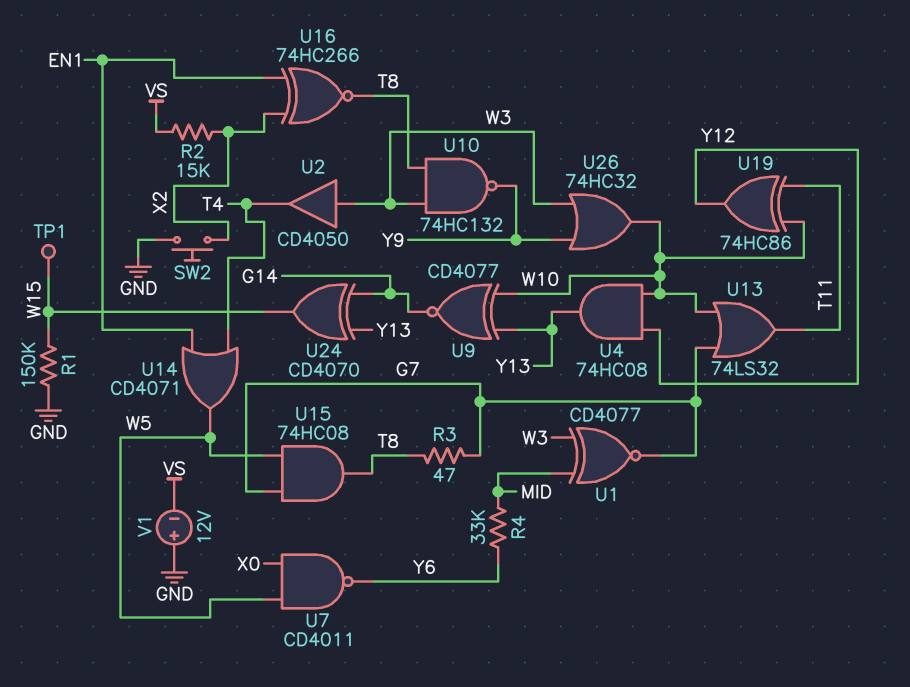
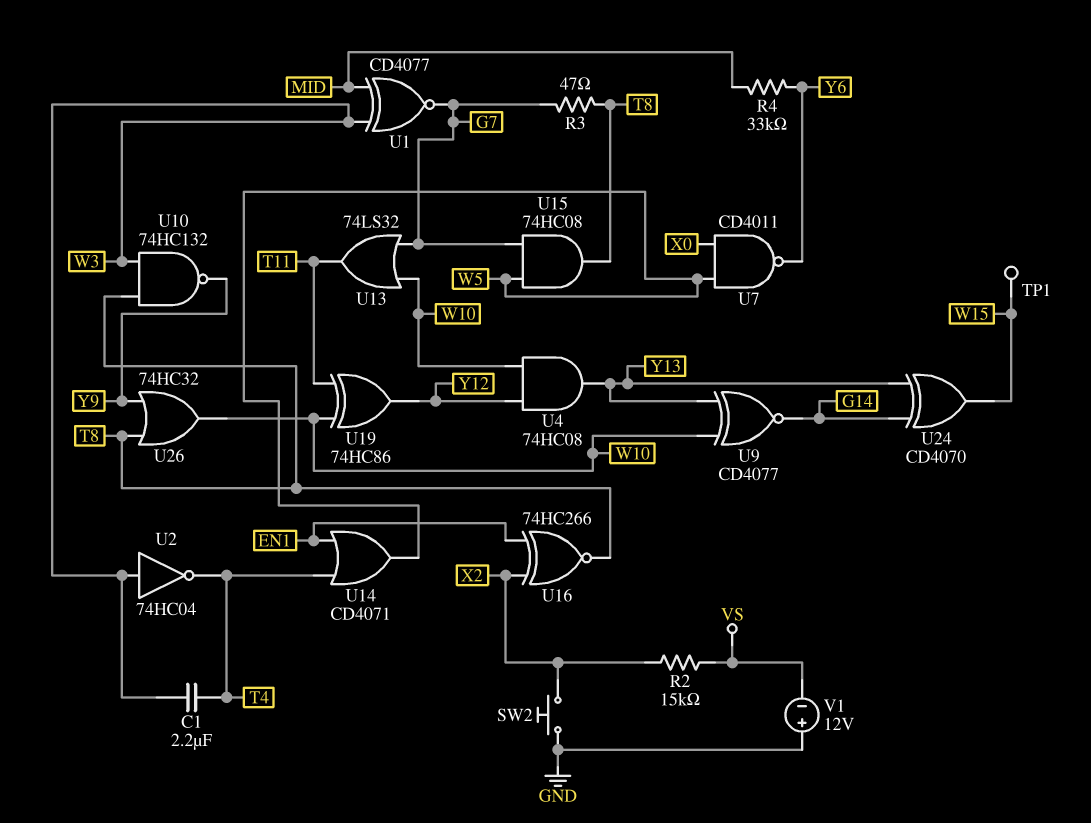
C1: none -> 2.2uF (T4, W3)
R1: 150k (GND, W15) -> none
U2: buffer CD4050 (in W3, out T4) -> NOT 74HC04 (in W3, out T4)
U26: OR 74HC32 (in W3, in Y9, out W10) -> OR 74HC32 (in T8, in Y9, out W10)

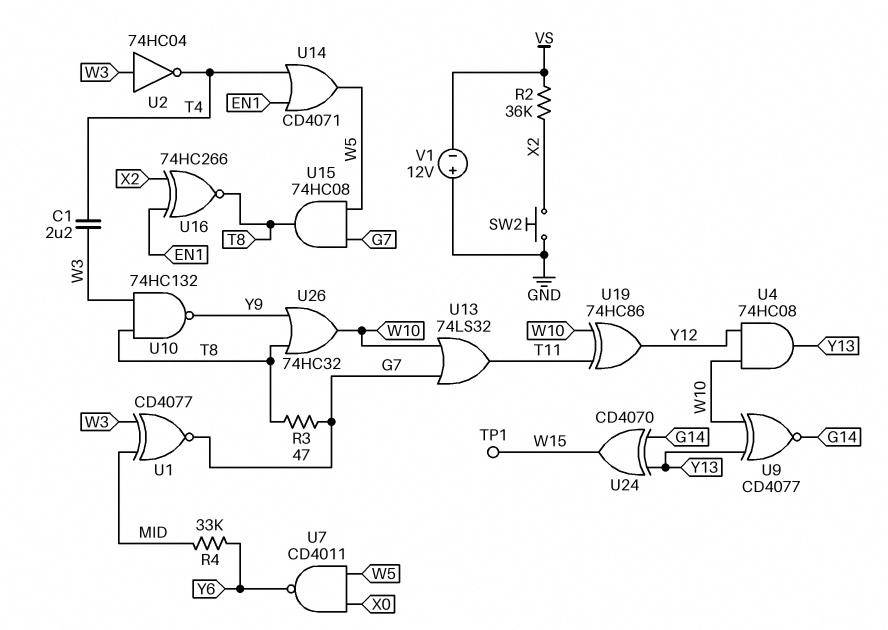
R2: 15k (VS, X2) -> 36k (VS, X2)

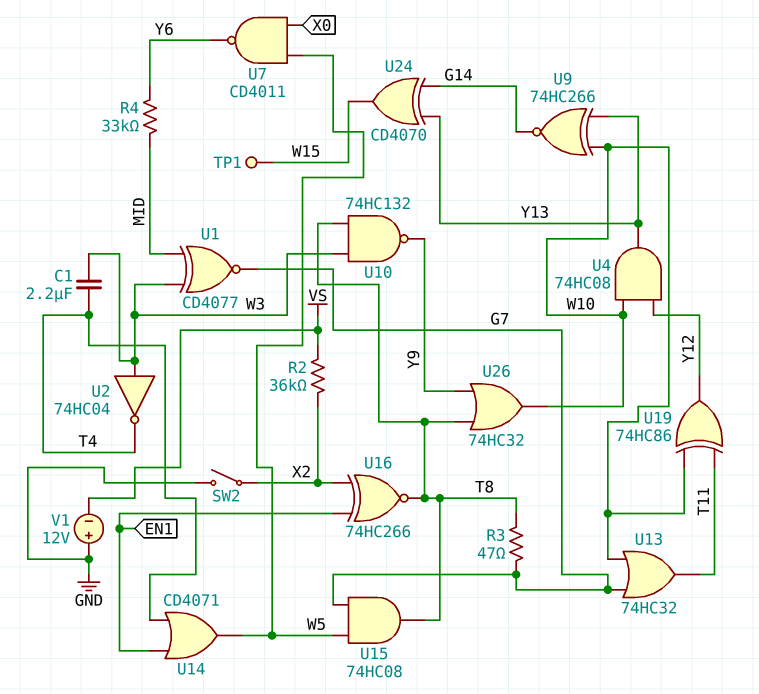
SW2: button (GND, X2) -> switch (GND, X2)
U9: XNOR CD4077 (in W10, in Y13, out G14) -> XNOR 74HC266 (in W10, in Y13, out G14)
U13: OR 74LS32 (in G7, in W10, out T11) -> OR 74HC32 (in G7, in W10, out T11)

